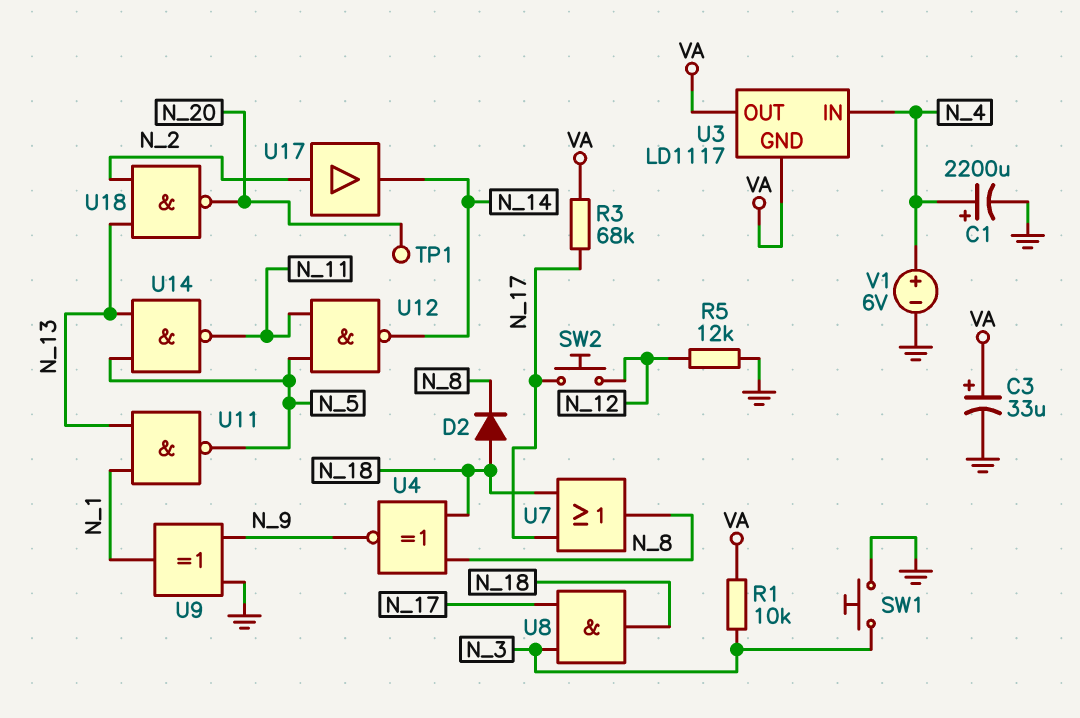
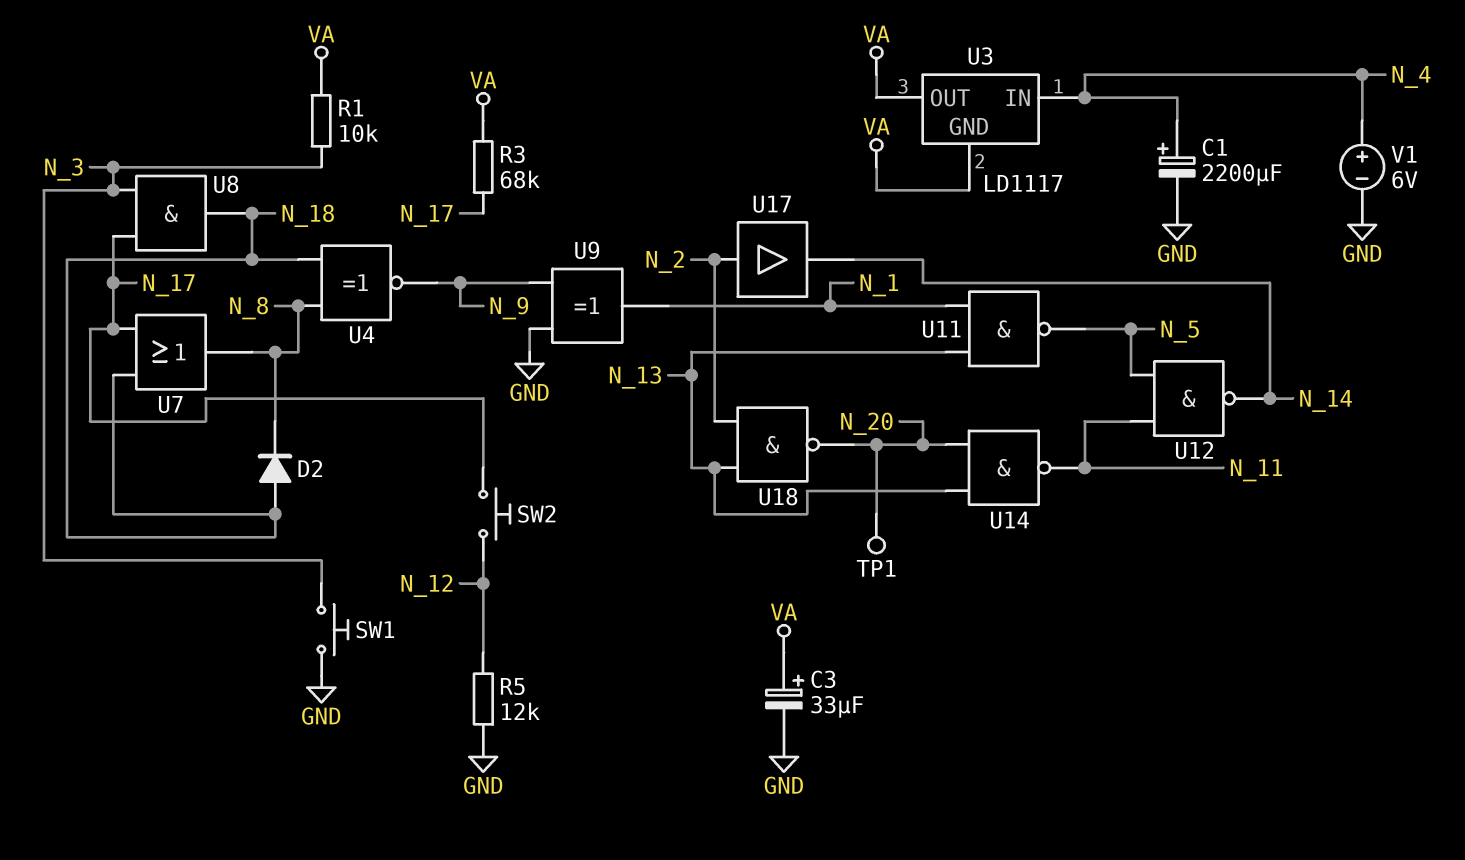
U14: NAND (in N_5, in N_13, out N_11) -> NAND (in N_13, in N_20, out N_11)

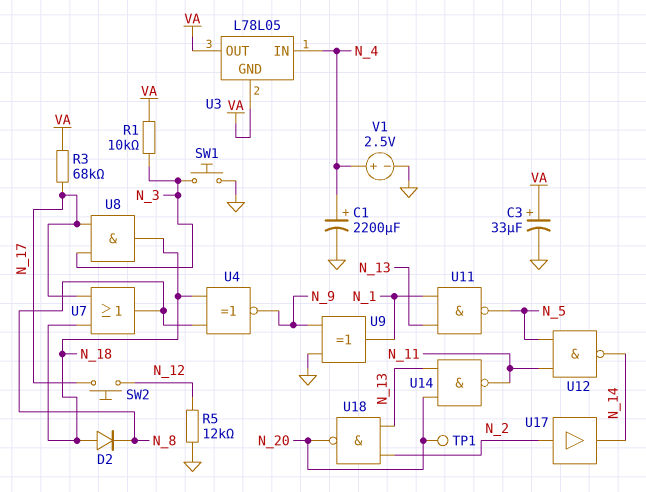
U3: LD1117 -> L78L05
V1: 6V (plus N_4, minus GND) -> 2.5V (plus N_4, minus GND)

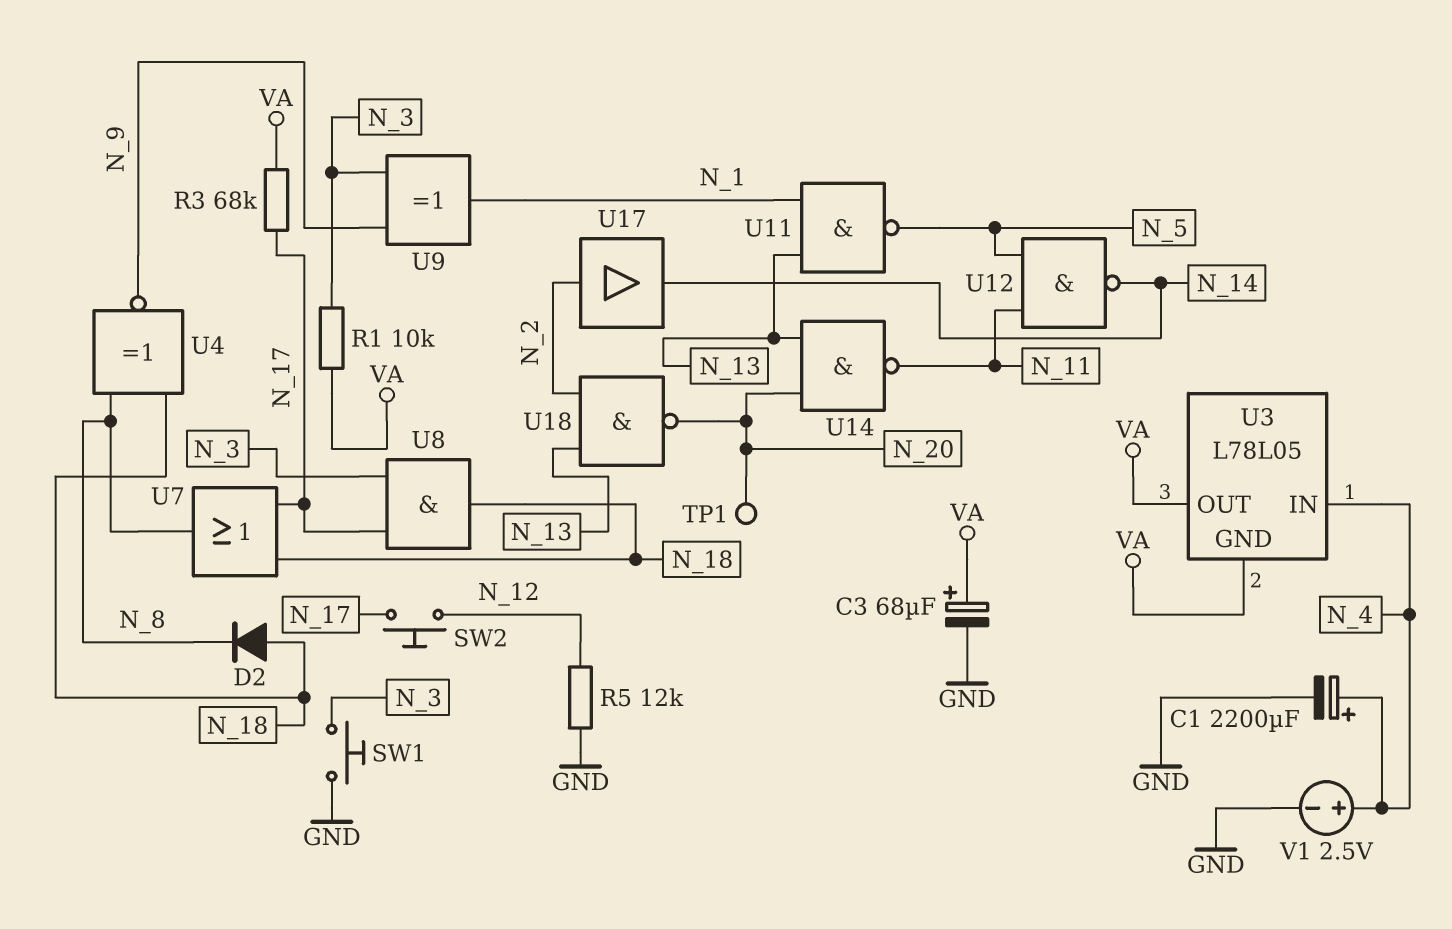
C3: 33uF (plus VA, minus GND) -> 68uF (plus VA, minus GND)
U9: XOR (in GND, in N_9, out N_1) -> XOR (in N_3, in N_9, out N_1)

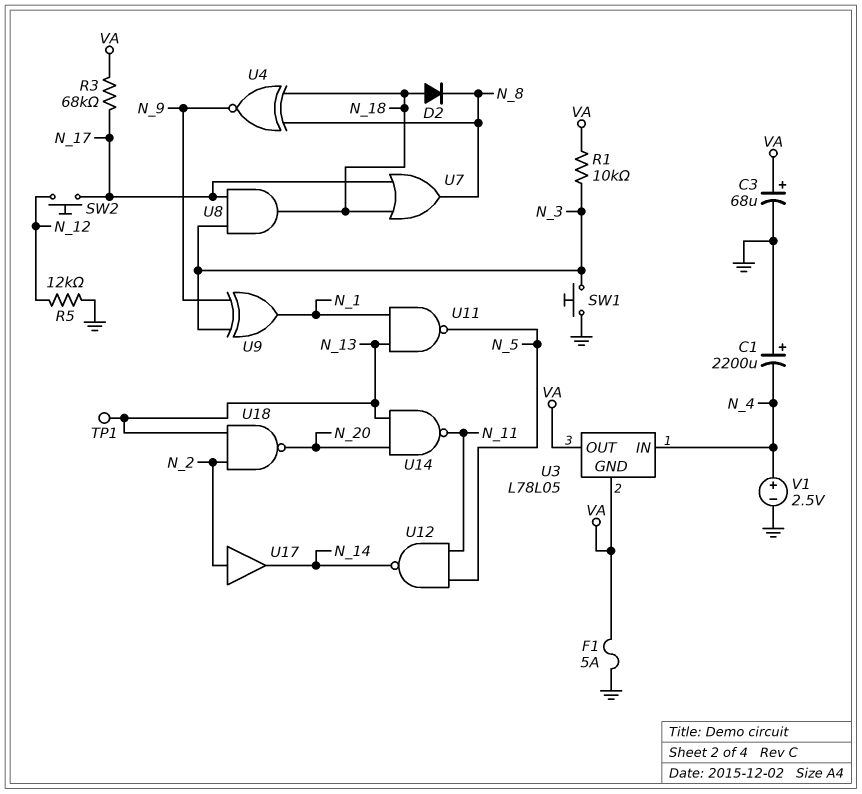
C1: 2200uF (plus N_4, minus GND) -> 2200uF (plus GND, minus N_4)
F1: none -> 5A (GND, VA)
TP1: test point (N_20) -> test point (N_13)

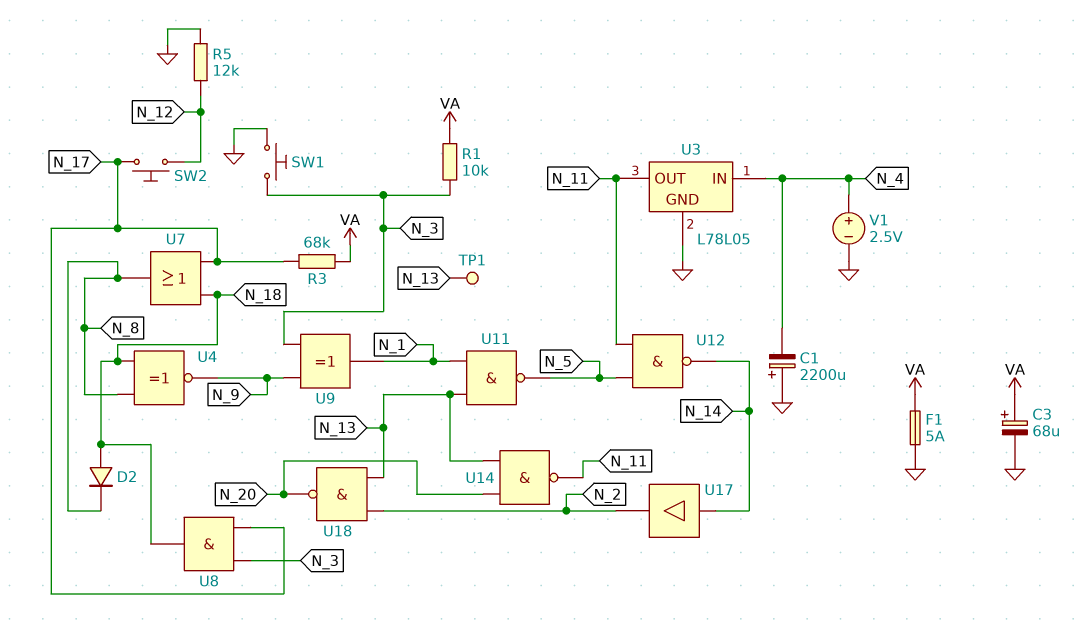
U3 pin GND: VA -> GND
U3 pin OUT: VA -> N_11
U17: buffer (in N_2, out N_14) -> buffer (in N_14, out N_2)

